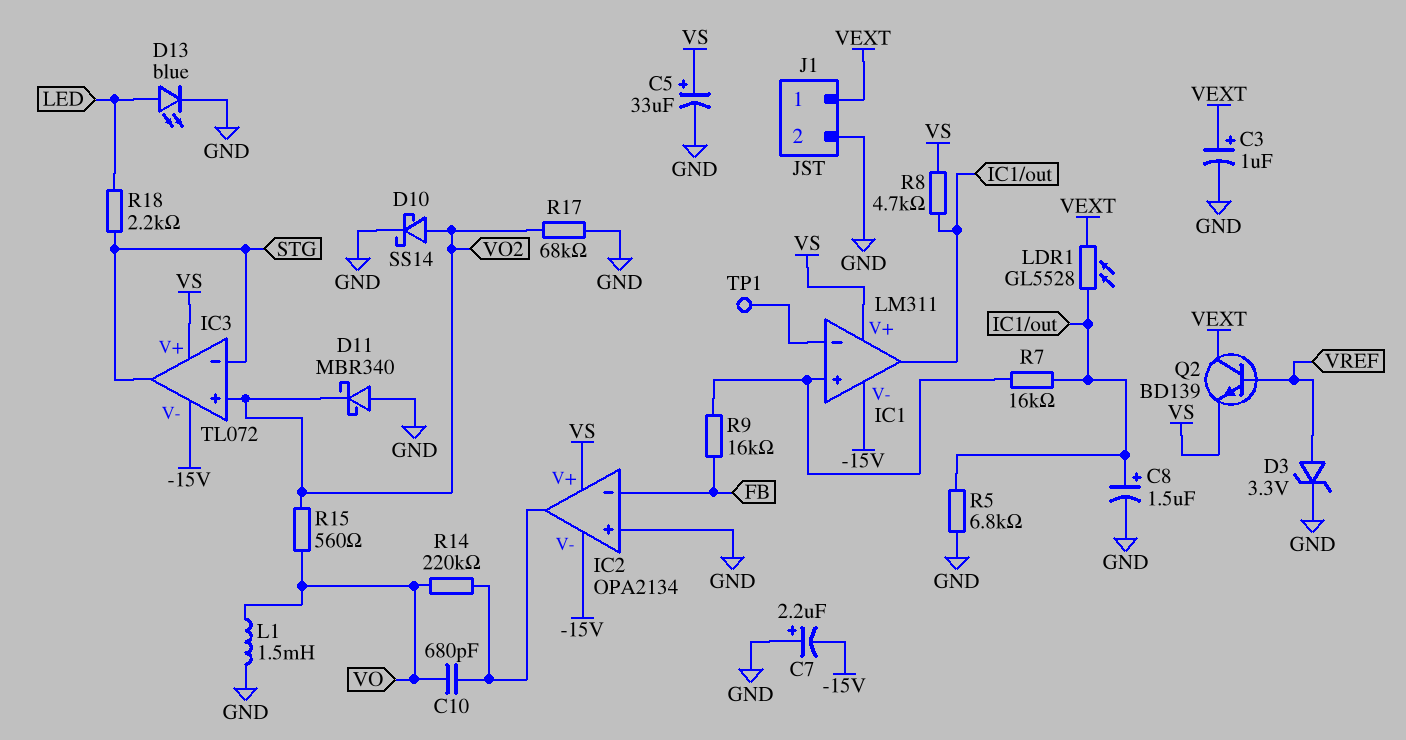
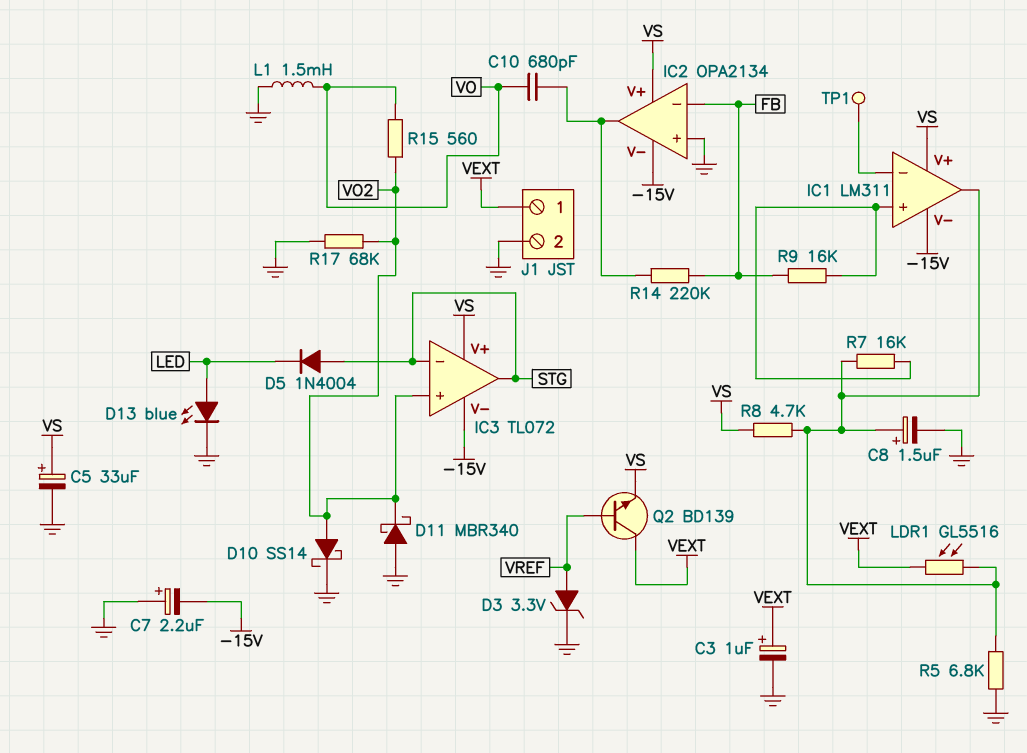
D5: none -> diode 1N4004 (A STG, K LED)
LDR1: GL5528 (IC1/out, VEXT) -> GL5516 (IC1/out, VEXT)
R14: 220k (IC2/out, VO) -> 220k (FB, IC2/out)
R18: 2.2k (LED, STG) -> none

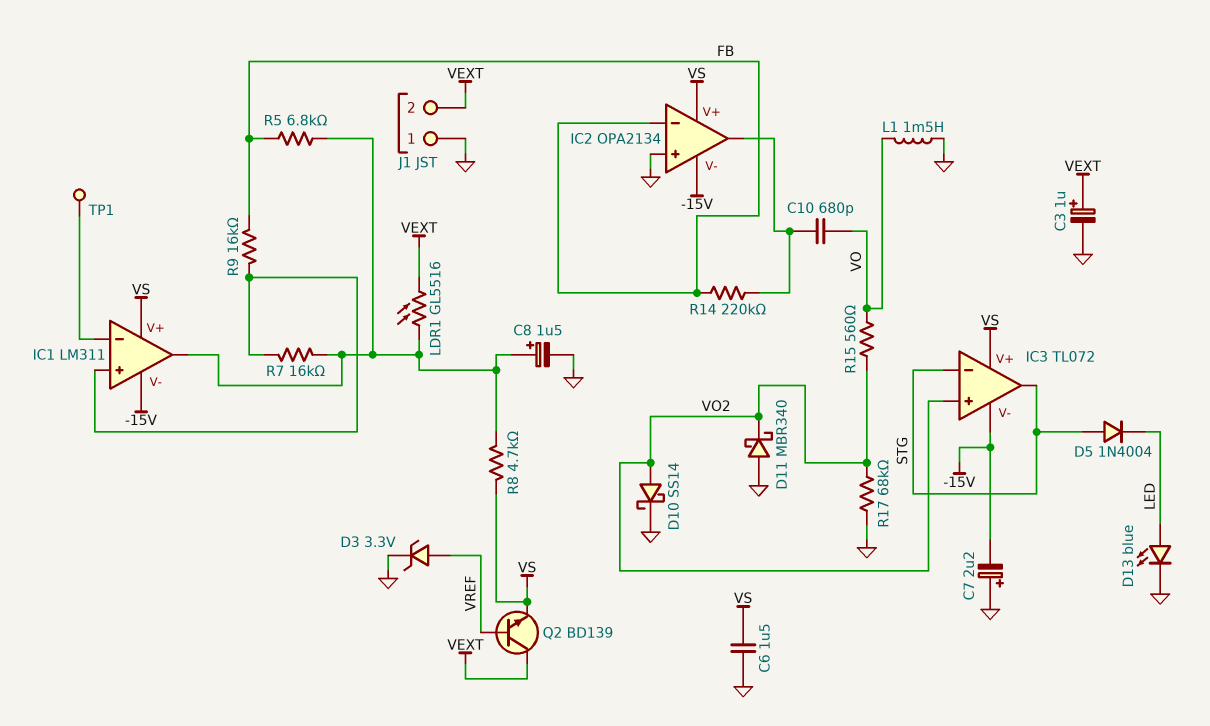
C5: 33uF (plus VS, minus GND) -> none
C6: none -> 1.5uF (GND, VS)
J1 pin 1: VEXT -> GND
J1 pin 2: GND -> VEXT
R5: 6.8k (GND, IC1/out) -> 6.8k (FB, IC1/out)

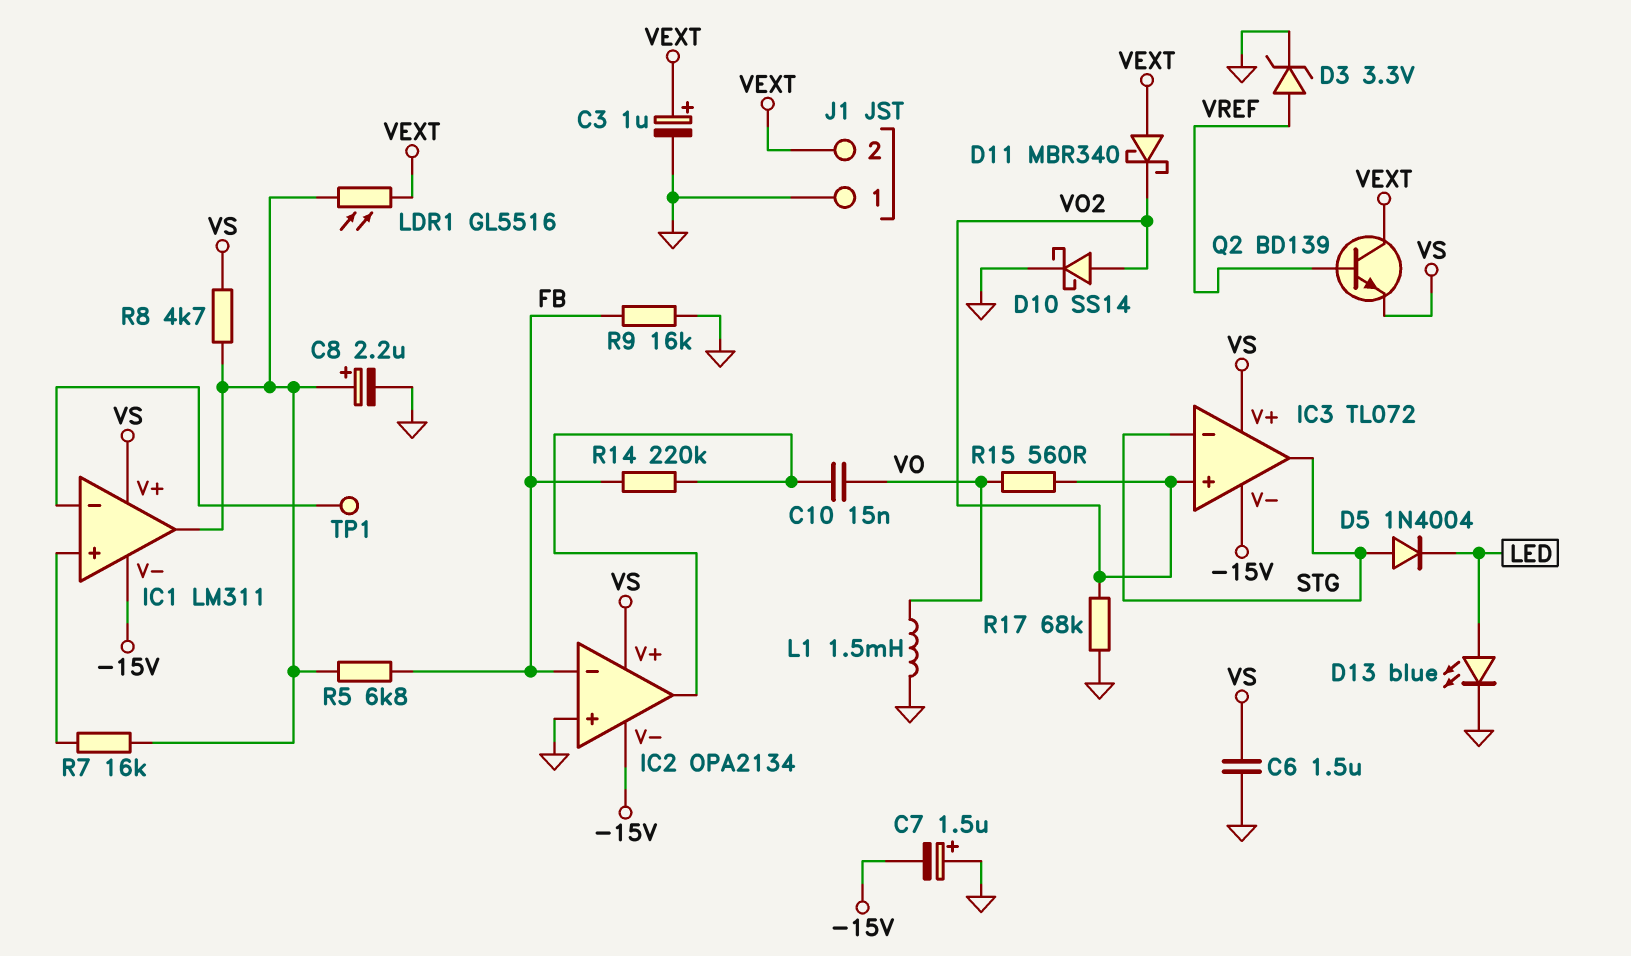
C7: 2.2uF (plus GND, minus -15V) -> 1.5uF (plus GND, minus -15V)
C8: 1.5uF (plus IC1/out, minus GND) -> 2.2uF (plus IC1/out, minus GND)
C10: 680pF (IC2/out, VO) -> 15nF (IC2/out, VO)
D11: schottky MBR340 (A GND, K VO2) -> schottky MBR340 (A VEXT, K VO2)
R9: 16k (FB, IC1/in+) -> 16k (FB, GND)

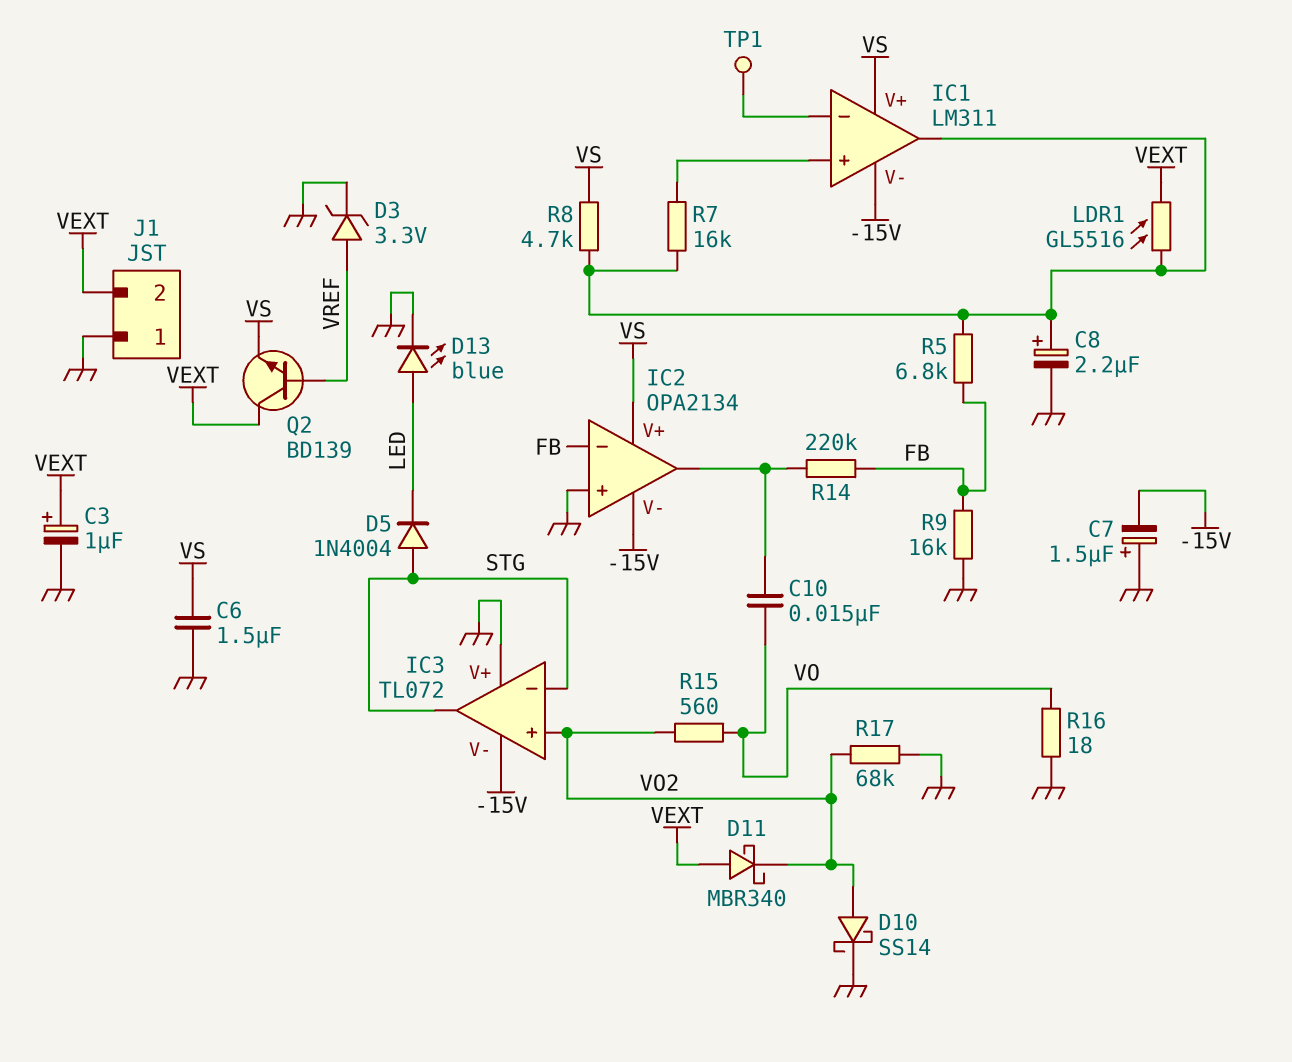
IC3 pin V+: VS -> GND
L1: 1.5mH (GND, VO) -> none
R16: none -> 18 (GND, VO)

